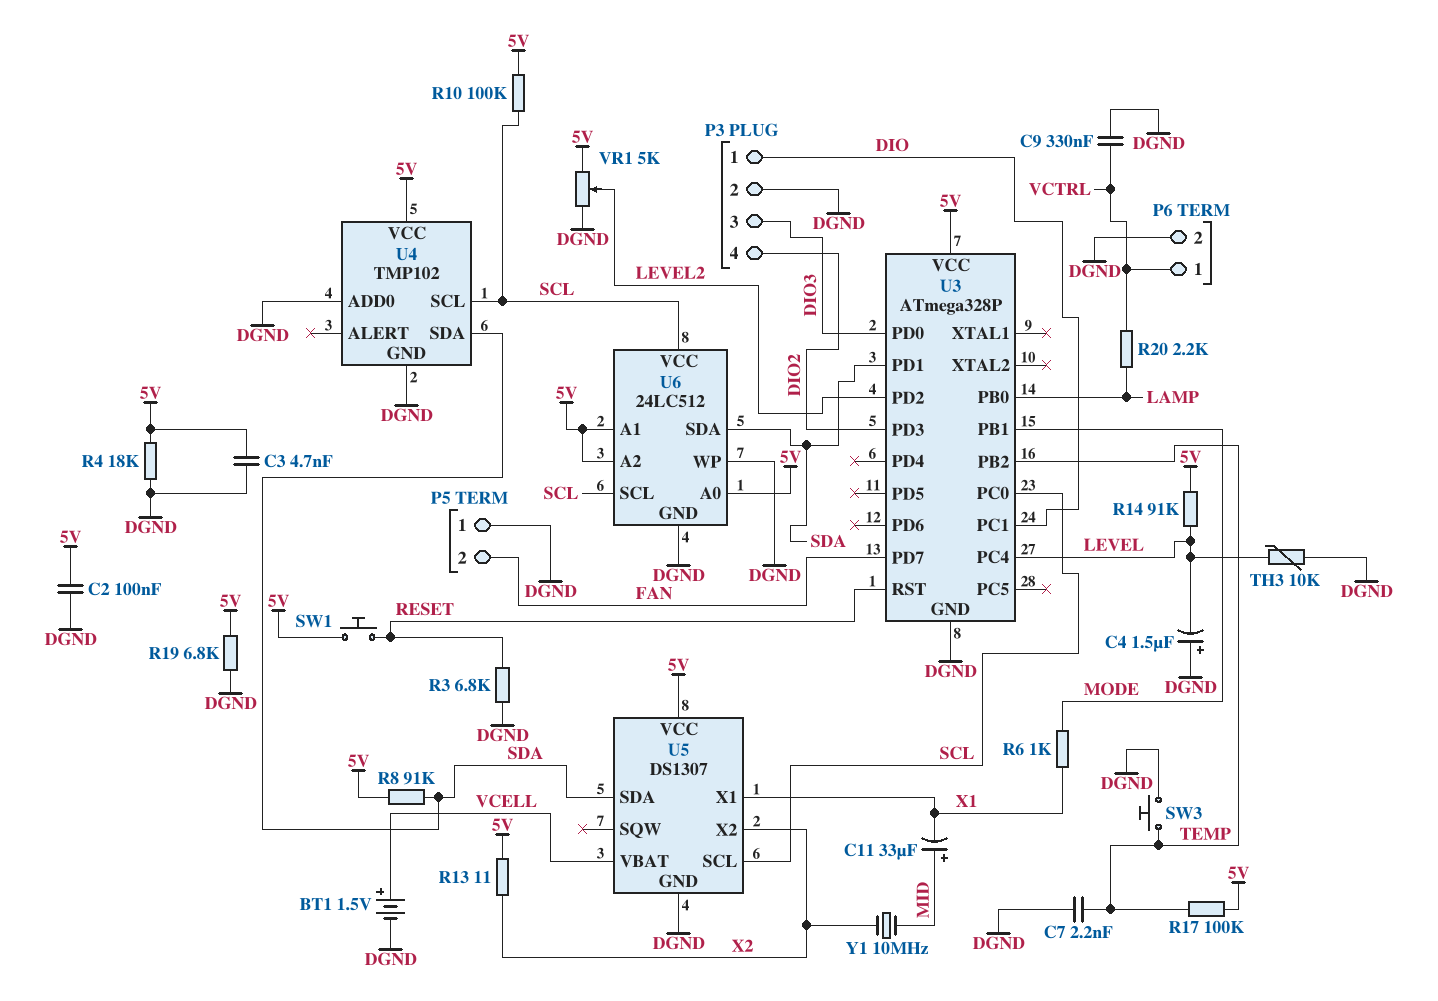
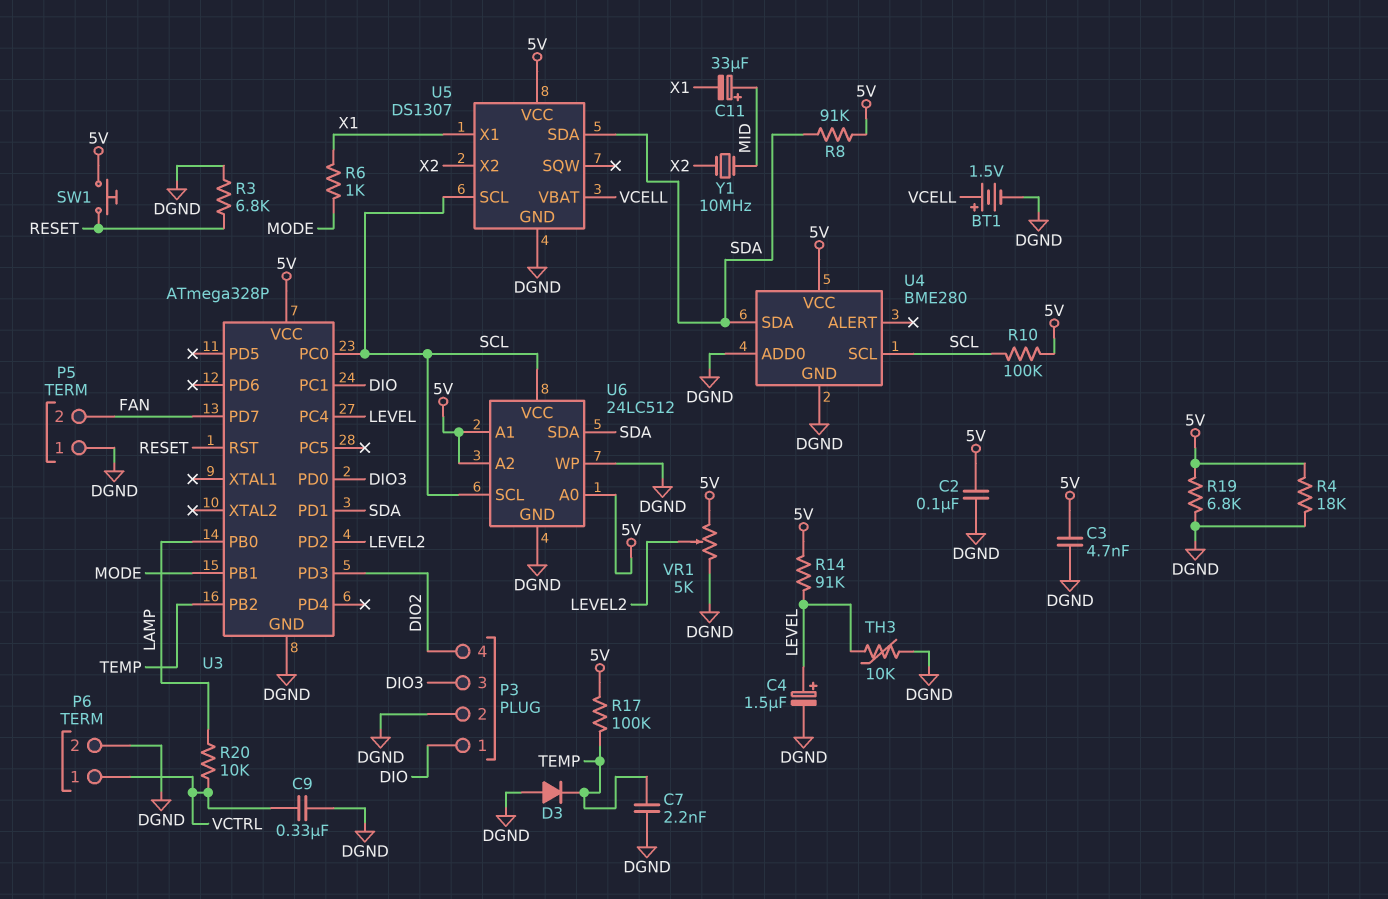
C4: 1.5uF (plus DGND, minus LEVEL) -> 1.5uF (plus LEVEL, minus DGND)
D3: none -> diode (A DGND, K TEMP)
R13: 11 (5V, X2) -> none
R20: 2.2k (LAMP, VCTRL) -> 10k (LAMP, VCTRL)
SW3: button (DGND, TEMP) -> none
U4: TMP102 -> BME280

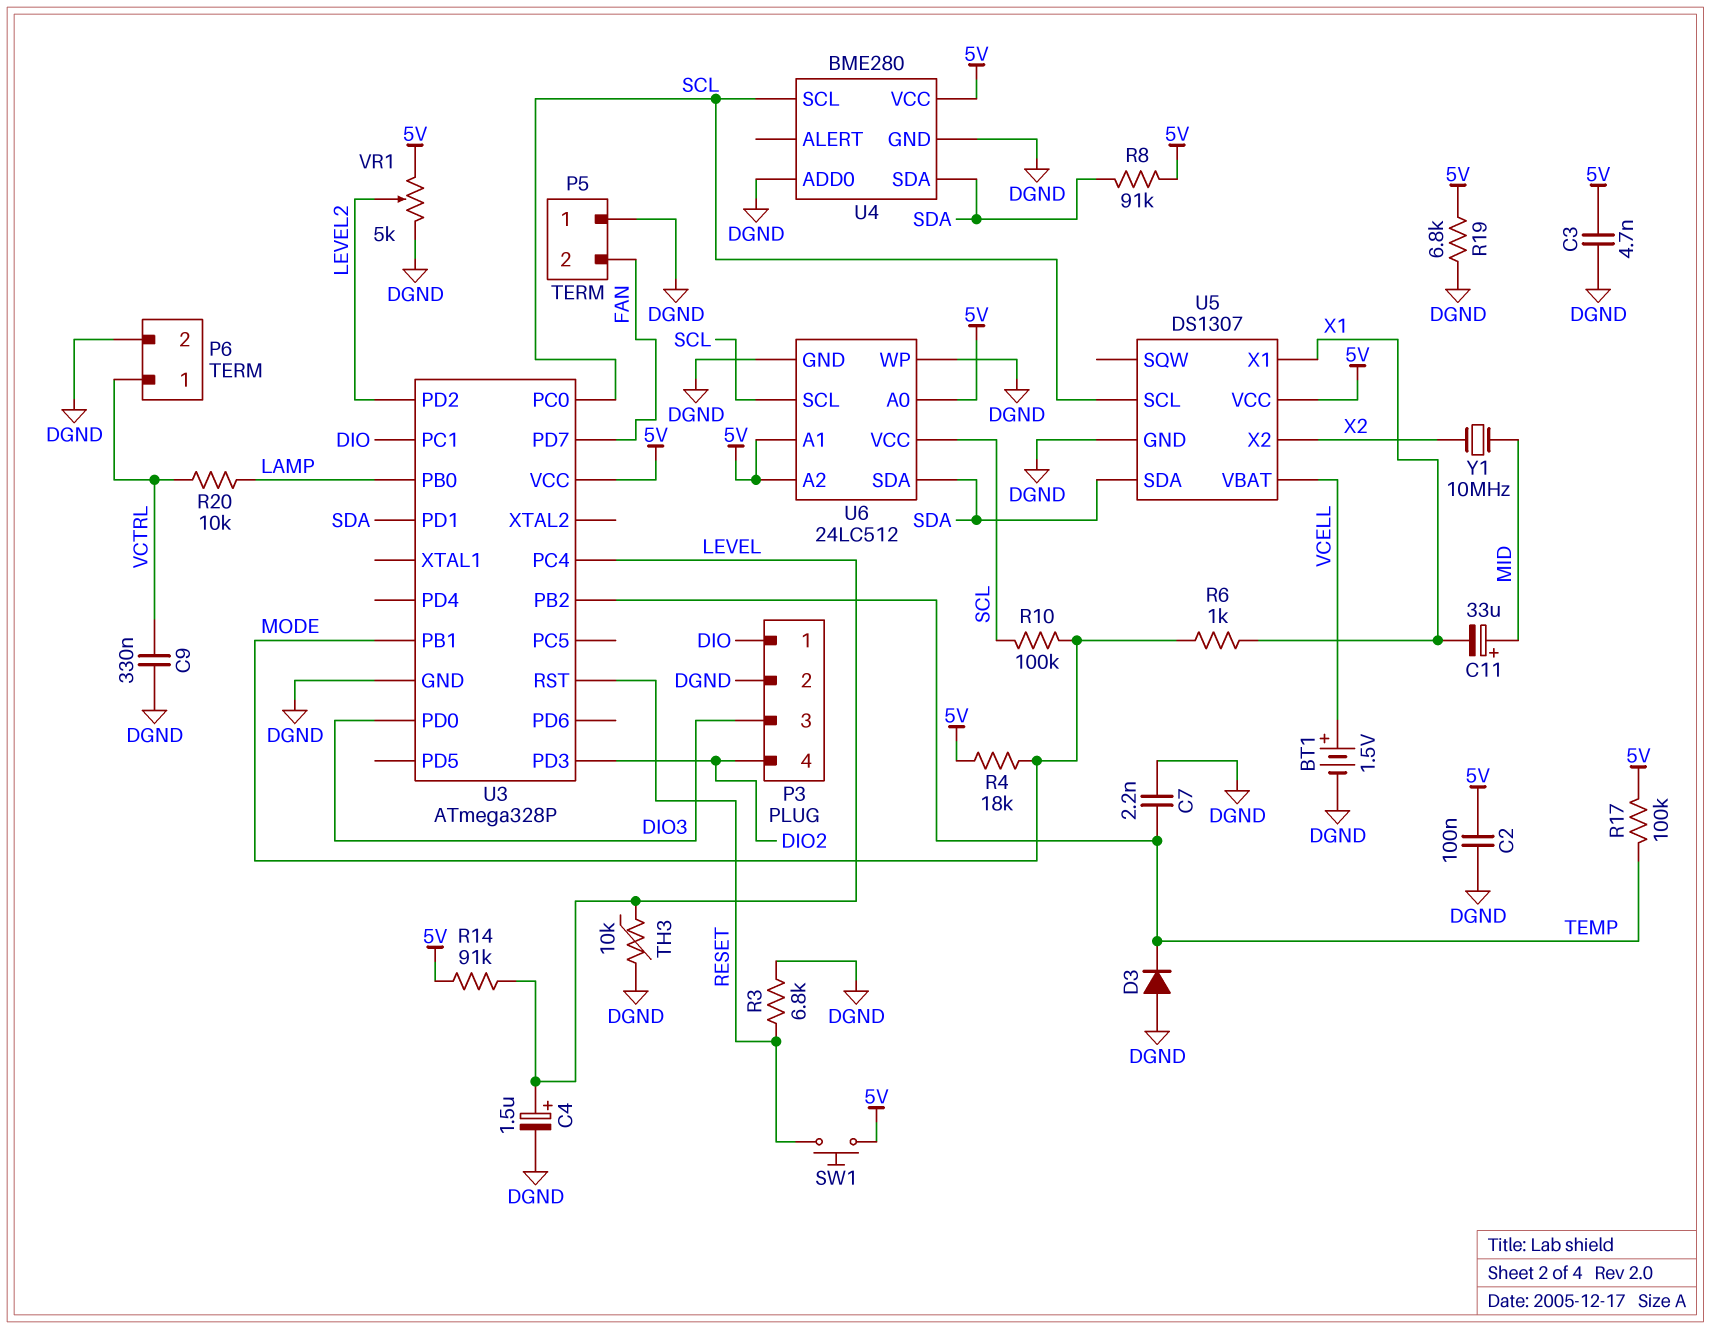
R4: 18k (5V, DGND) -> 18k (5V, MODE)
R10: 100k (5V, SCL) -> 100k (MODE, SCL)

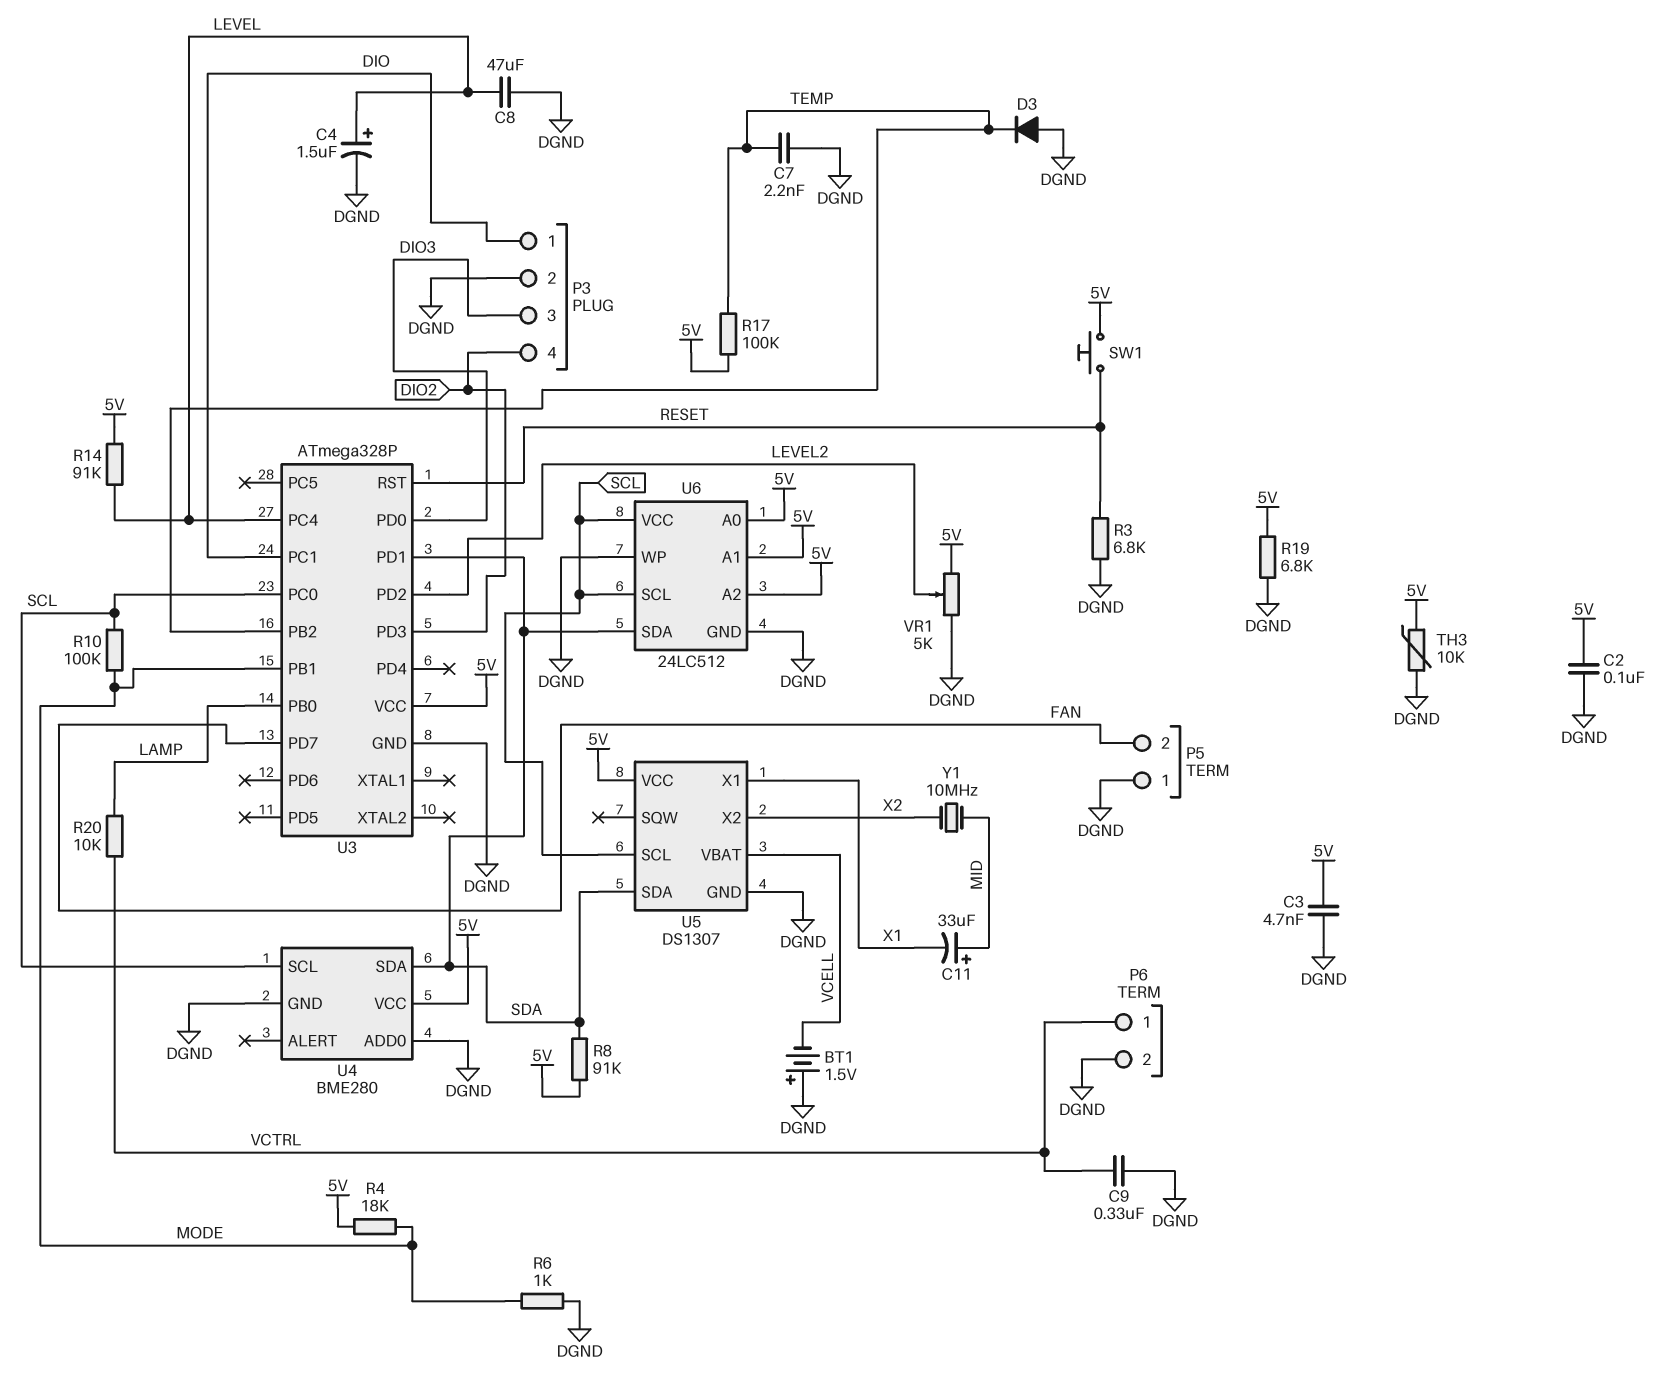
BT1: 1.5V (plus VCELL, minus DGND) -> 1.5V (plus DGND, minus VCELL)
C8: none -> 47uF (DGND, LEVEL)
R6: 1k (MODE, X1) -> 1k (DGND, MODE)
TH3: 10k (DGND, LEVEL) -> 10k (5V, DGND)

